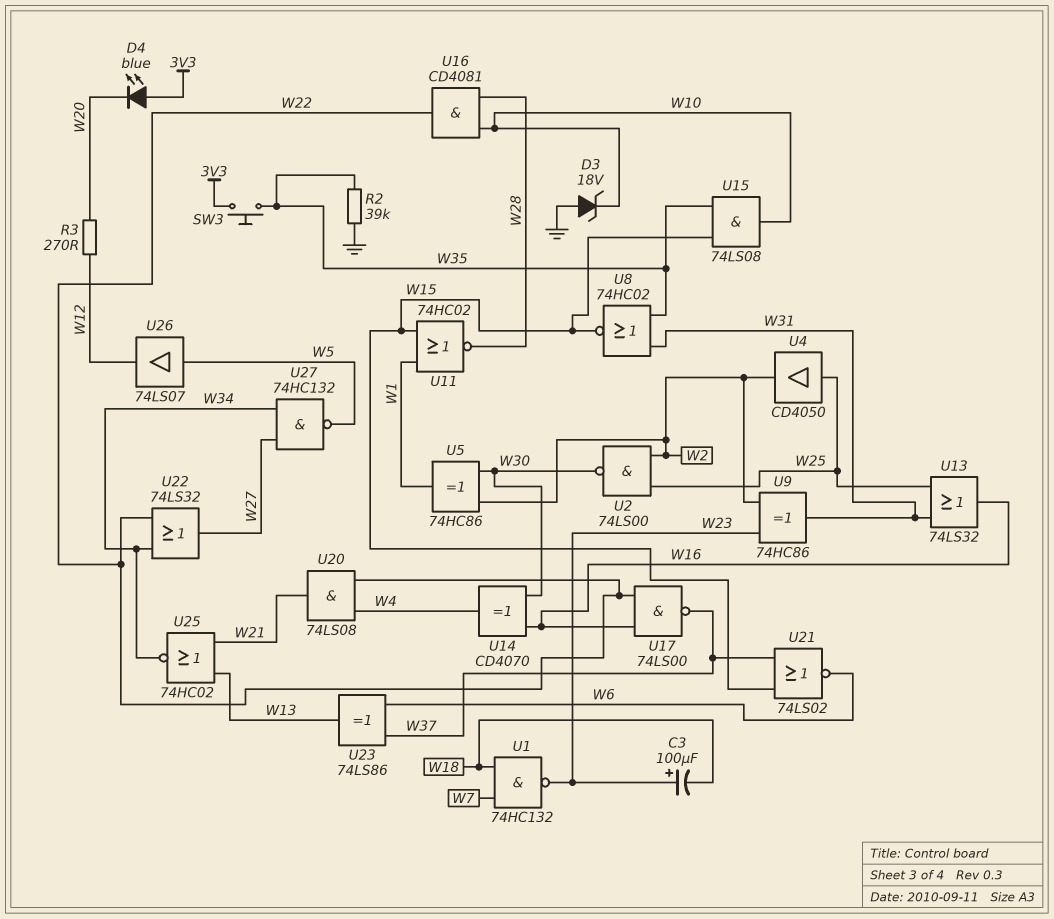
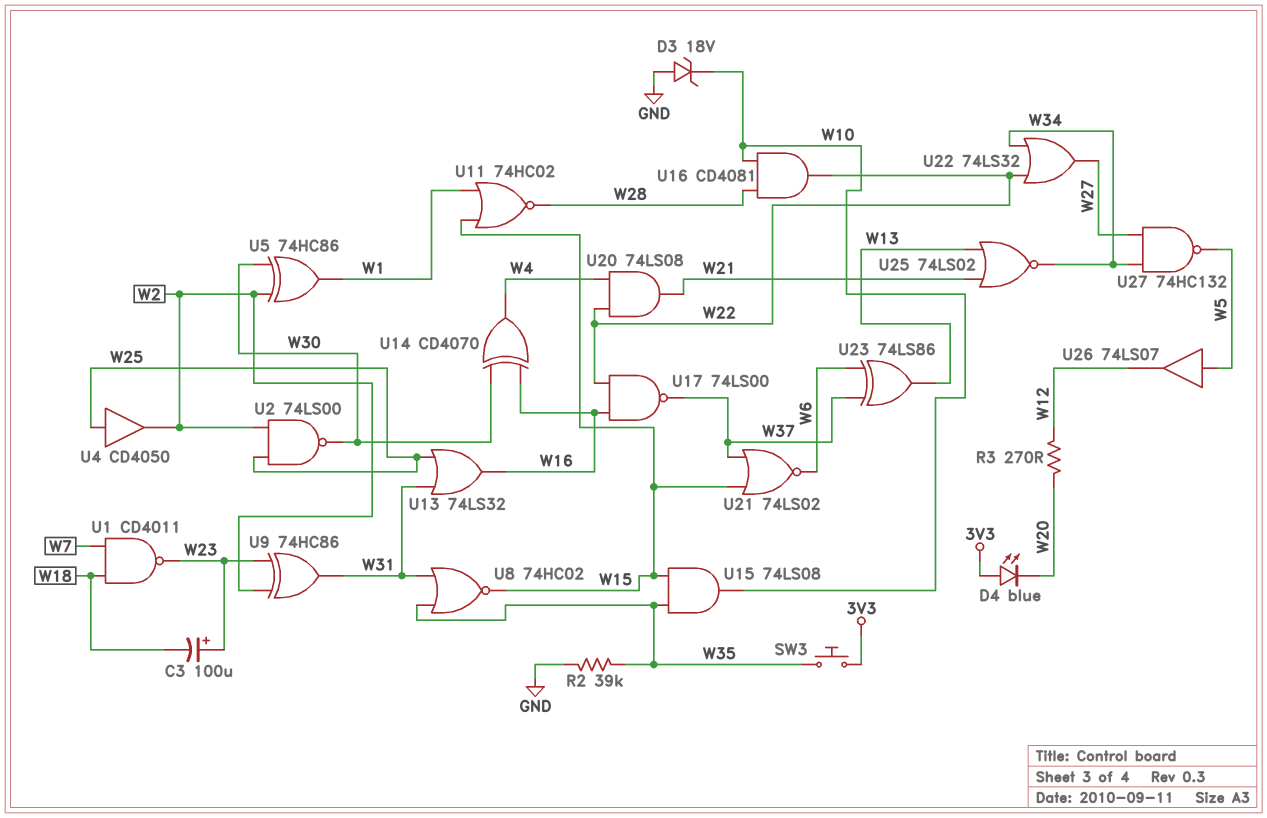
U1: NAND 74HC132 (in W7, in W18, out W23) -> NAND CD4011 (in W7, in W18, out W23)
U25: NOR 74HC02 (in W13, in W21, out W34) -> NOR 74LS02 (in W13, in W21, out W34)

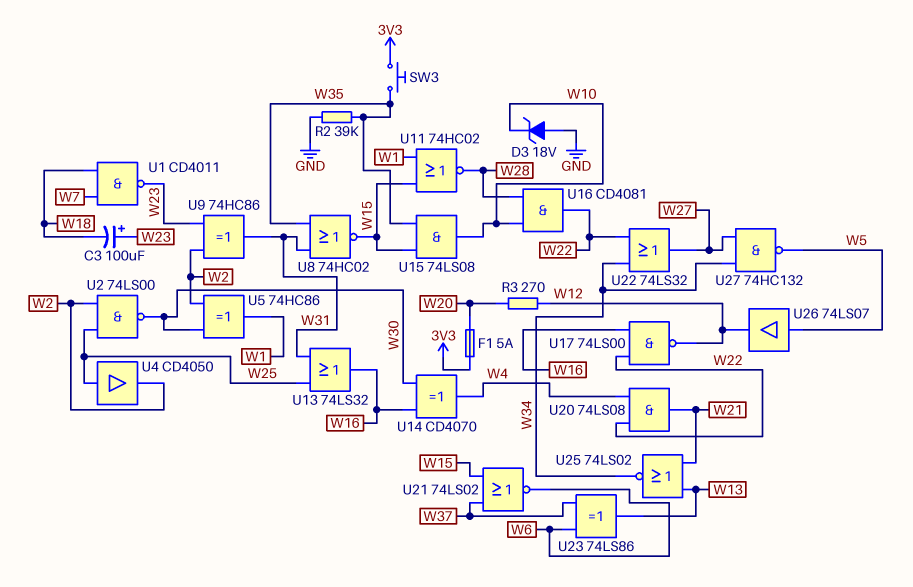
D4: LED blue (A 3V3, K W20) -> none
F1: none -> 5A (3V3, W20)
U17: NAND 74LS00 (in W16, in W22, out W37) -> NAND 74LS00 (in W16, in W22, out W12)

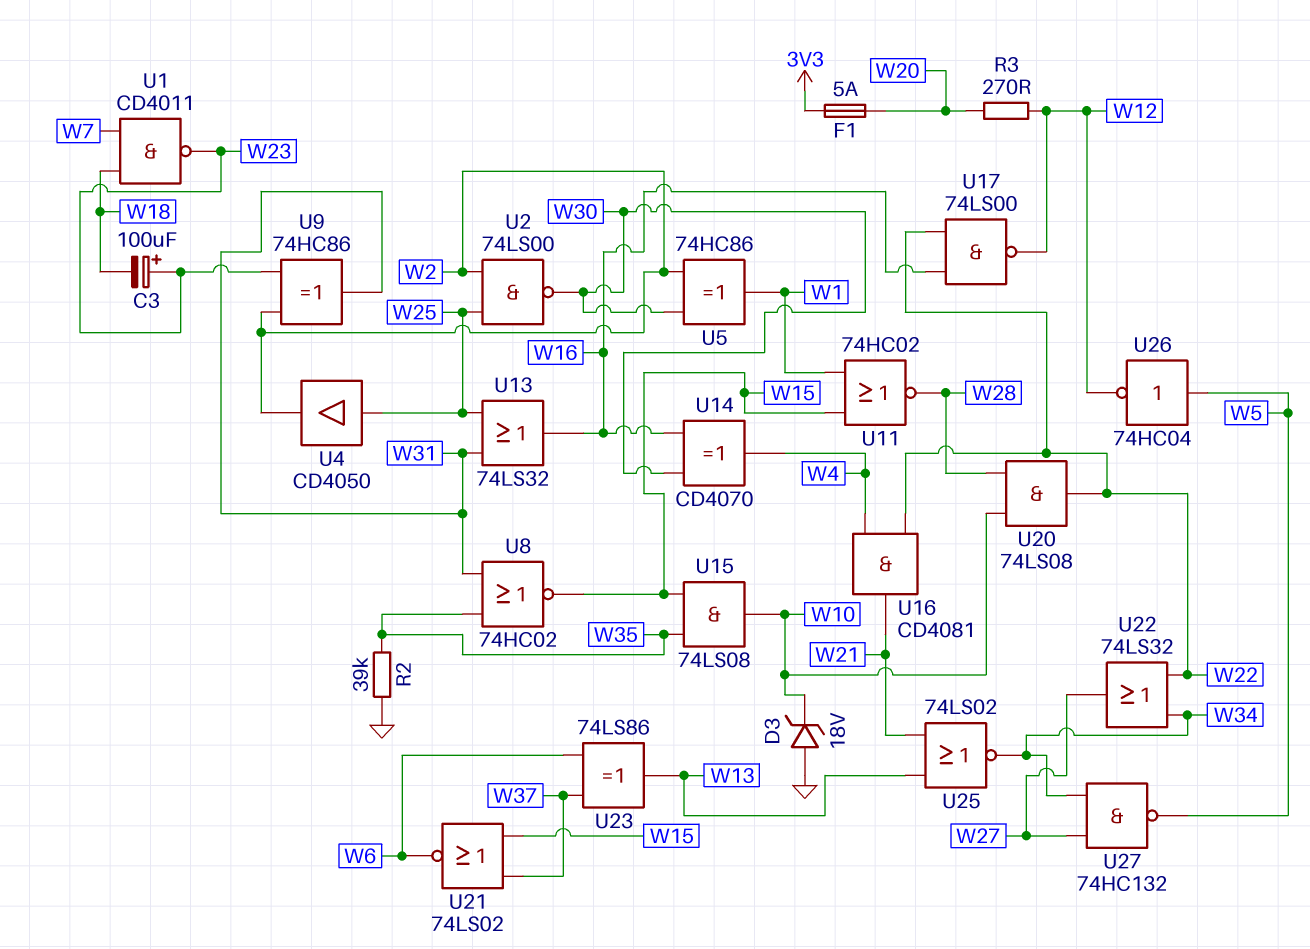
SW3: button (3V3, W35) -> none
U16: AND CD4081 (in W10, in W28, out W22) -> AND CD4081 (in W4, in W22, out W21)
U20: AND 74LS08 (in W4, in W22, out W21) -> AND 74LS08 (in W10, in W28, out W22)
U26: buffer 74LS07 (in W5, out W12) -> NOT 74HC04 (in W5, out W12)

